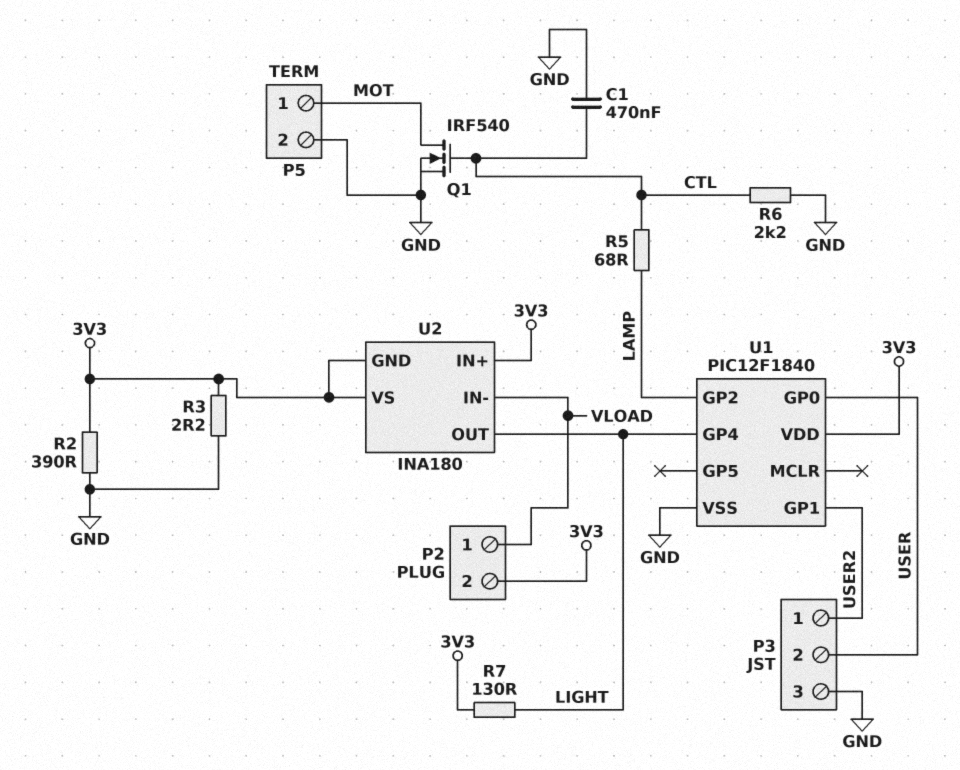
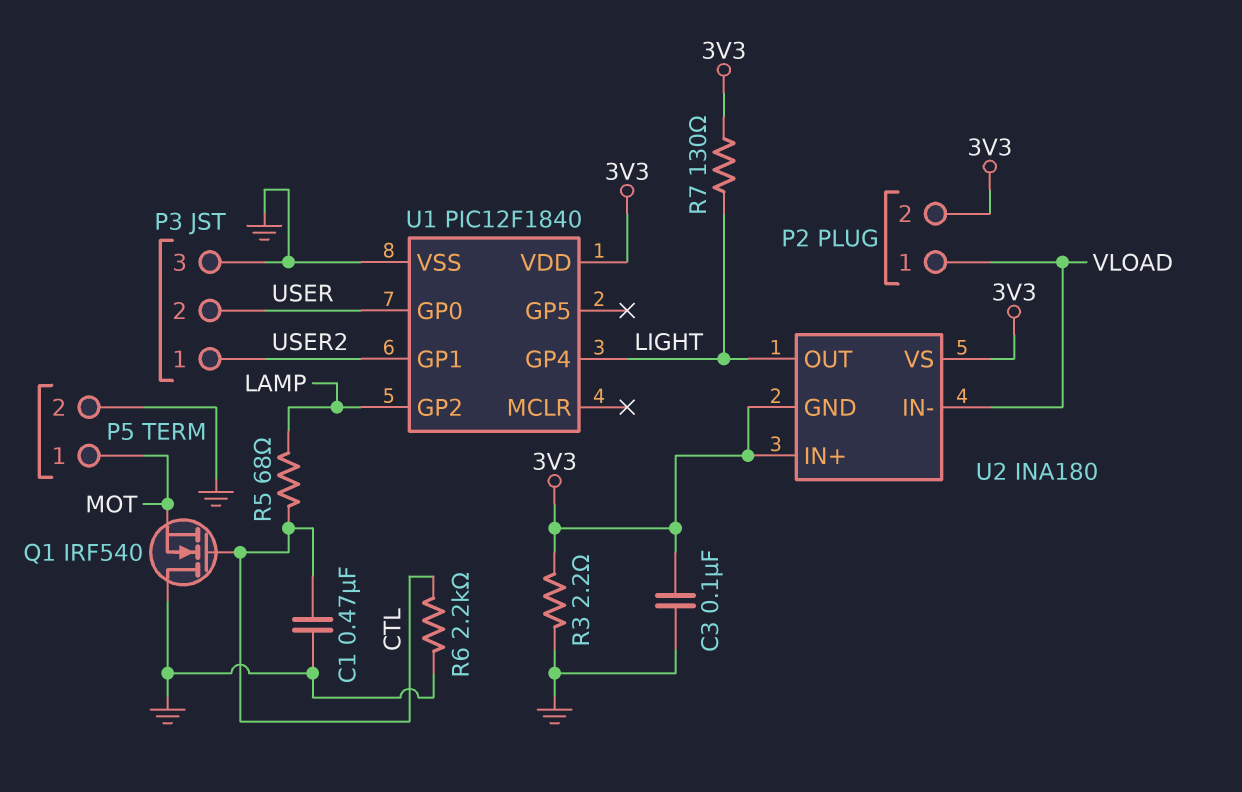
C3: none -> 100nF (3V3, GND)
Q1: NMOS IRF540 (G CTL, D MOT, S GND) -> NMOS IRF540 (G CTL, D GND, S MOT)
R2: 390 (3V3, GND) -> none

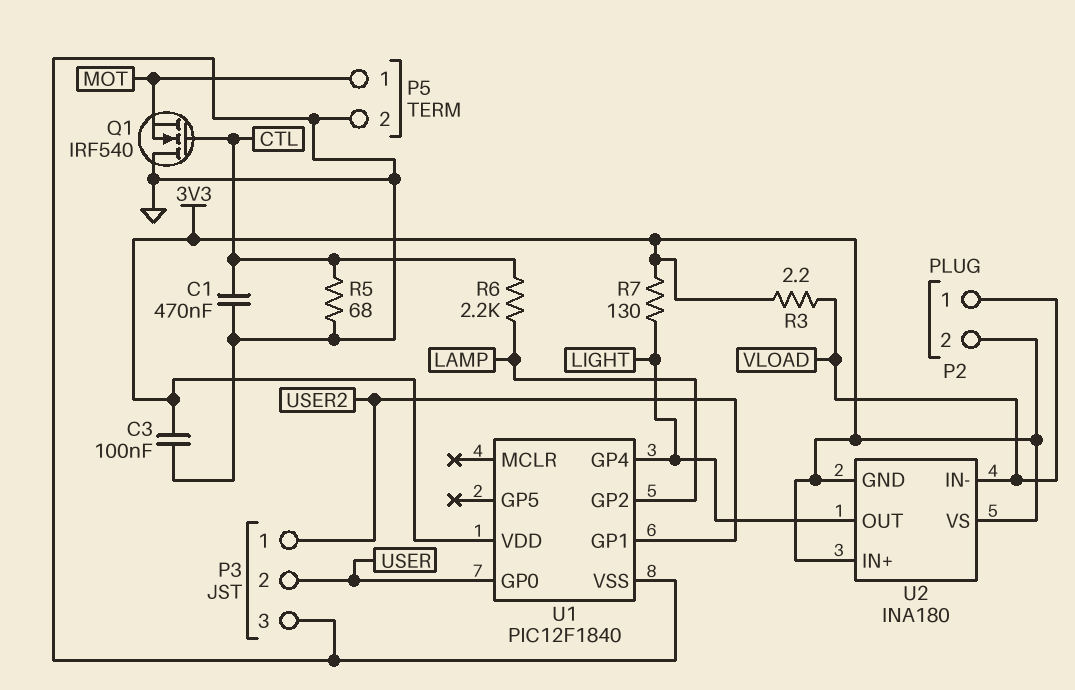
R3: 2.2 (3V3, GND) -> 2.2 (3V3, VLOAD)
R5: 68 (CTL, LAMP) -> 68 (CTL, GND)
R6: 2.2k (CTL, GND) -> 2.2k (CTL, LAMP)

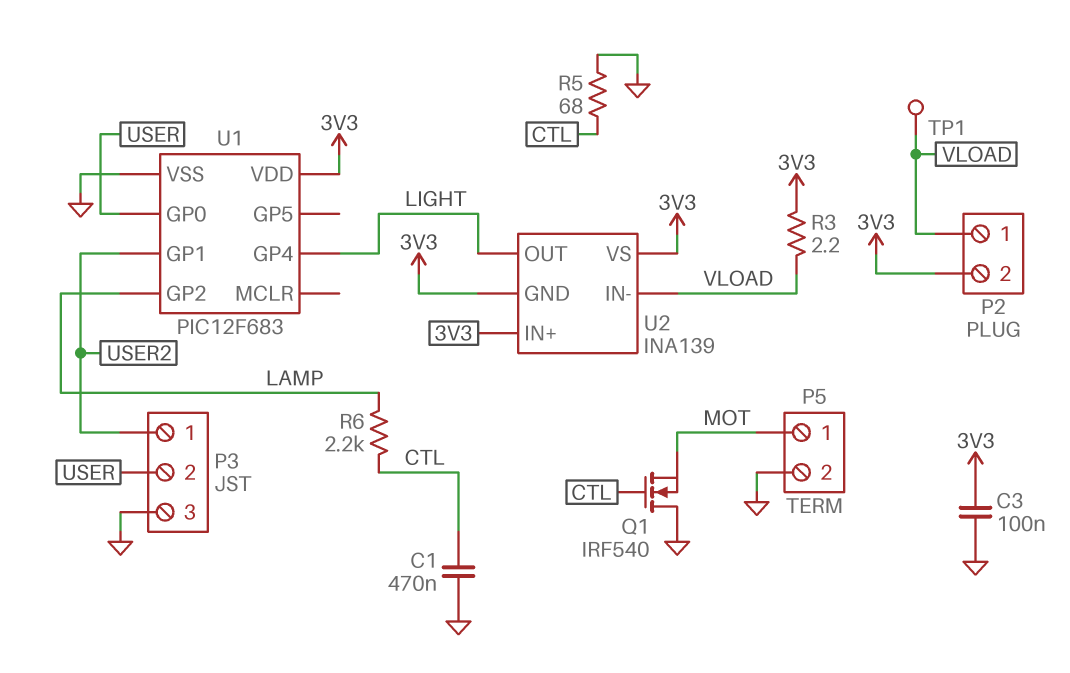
R7: 130 (3V3, LIGHT) -> none
TP1: none -> test point (VLOAD)
U1: PIC12F1840 -> PIC12F683
U2: INA180 -> INA139

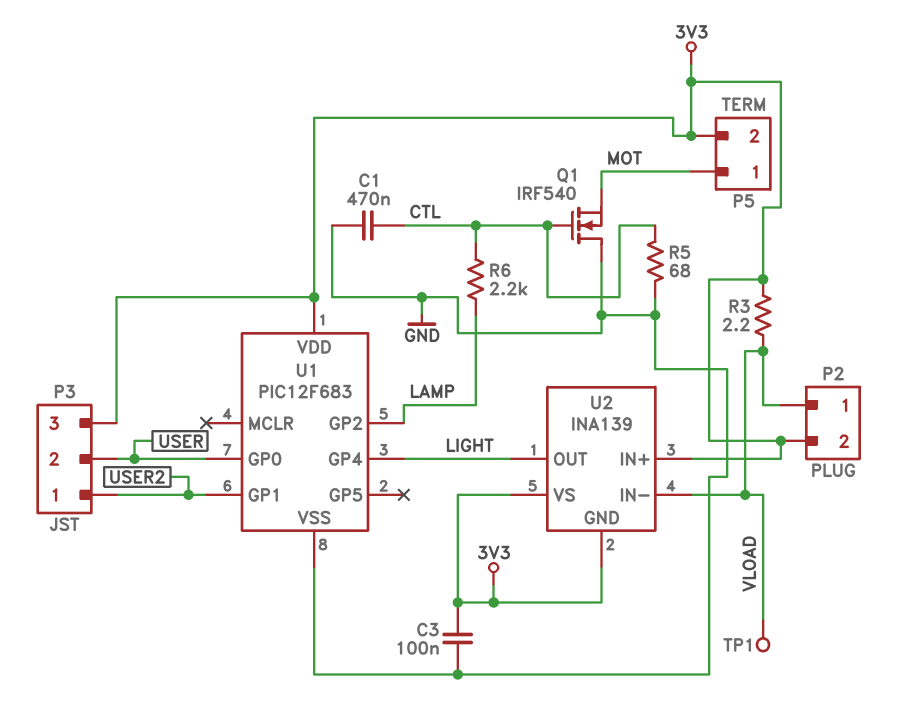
P3 pin 3: GND -> 3V3
P5 pin 2: GND -> 3V3

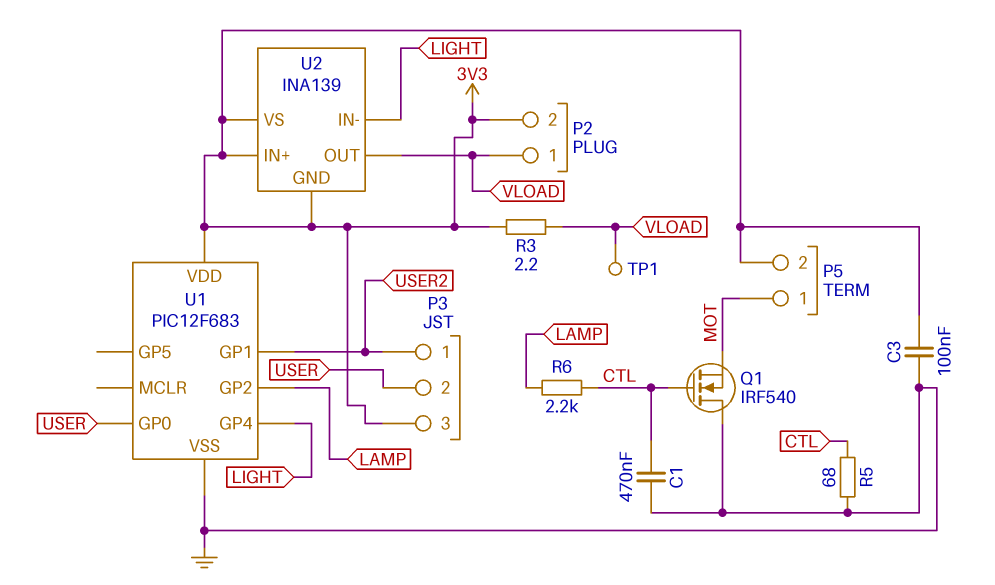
U2 pin IN-: VLOAD -> LIGHT
U2 pin OUT: LIGHT -> VLOAD

